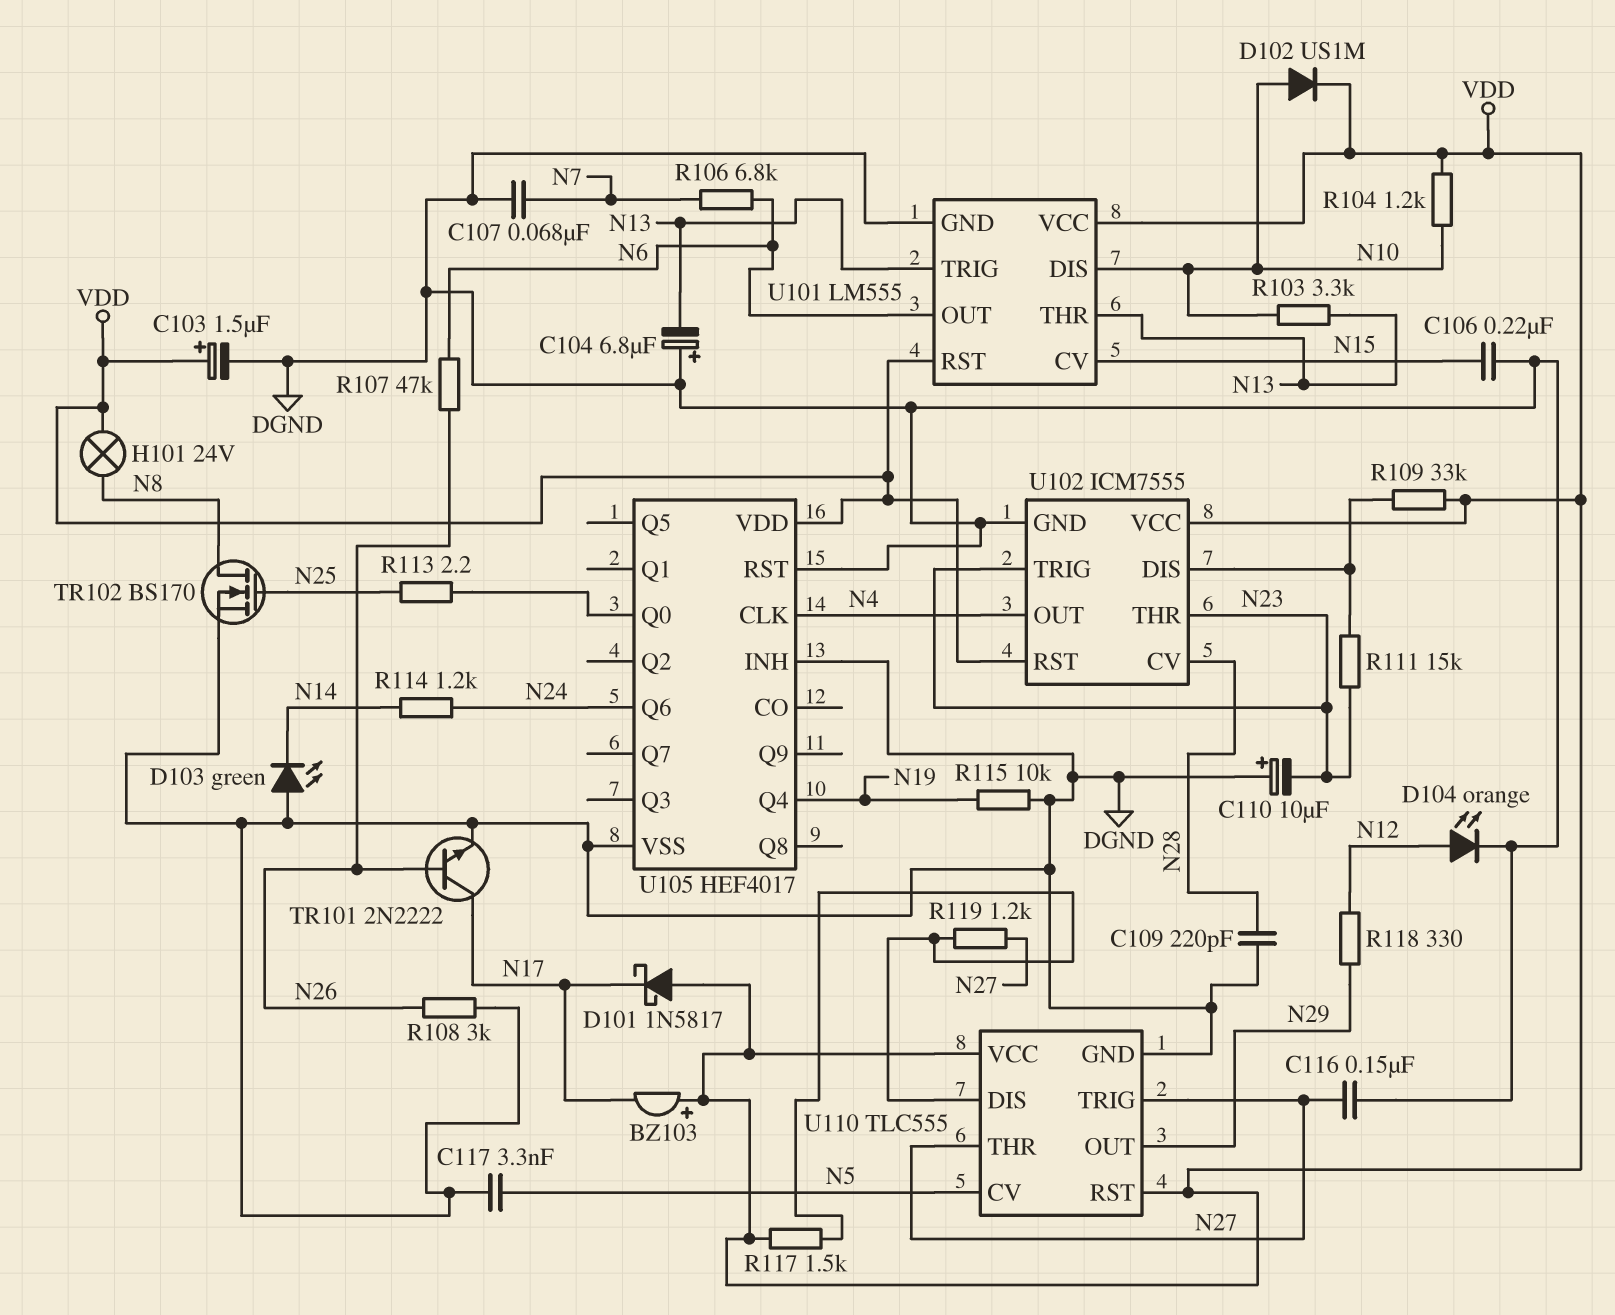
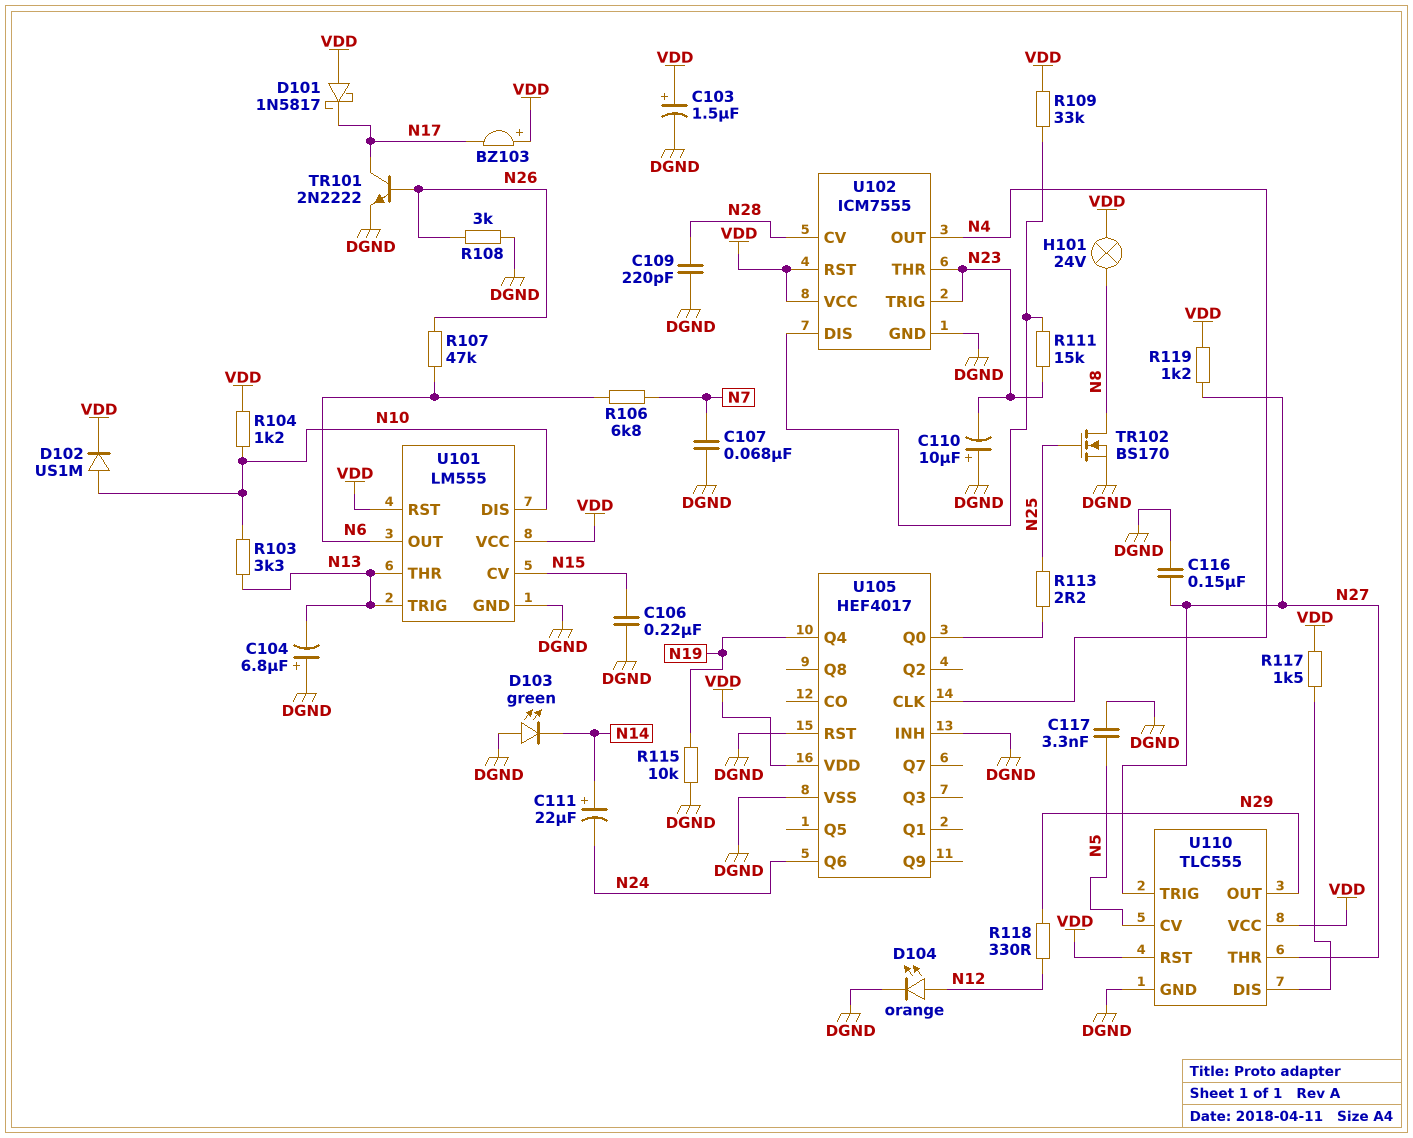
C111: none -> 22uF (plus N14, minus N24)
R114: 1.2k (N14, N24) -> none
R119: 1.2k (N27, U110/DIS) -> 1.2k (N27, VDD)

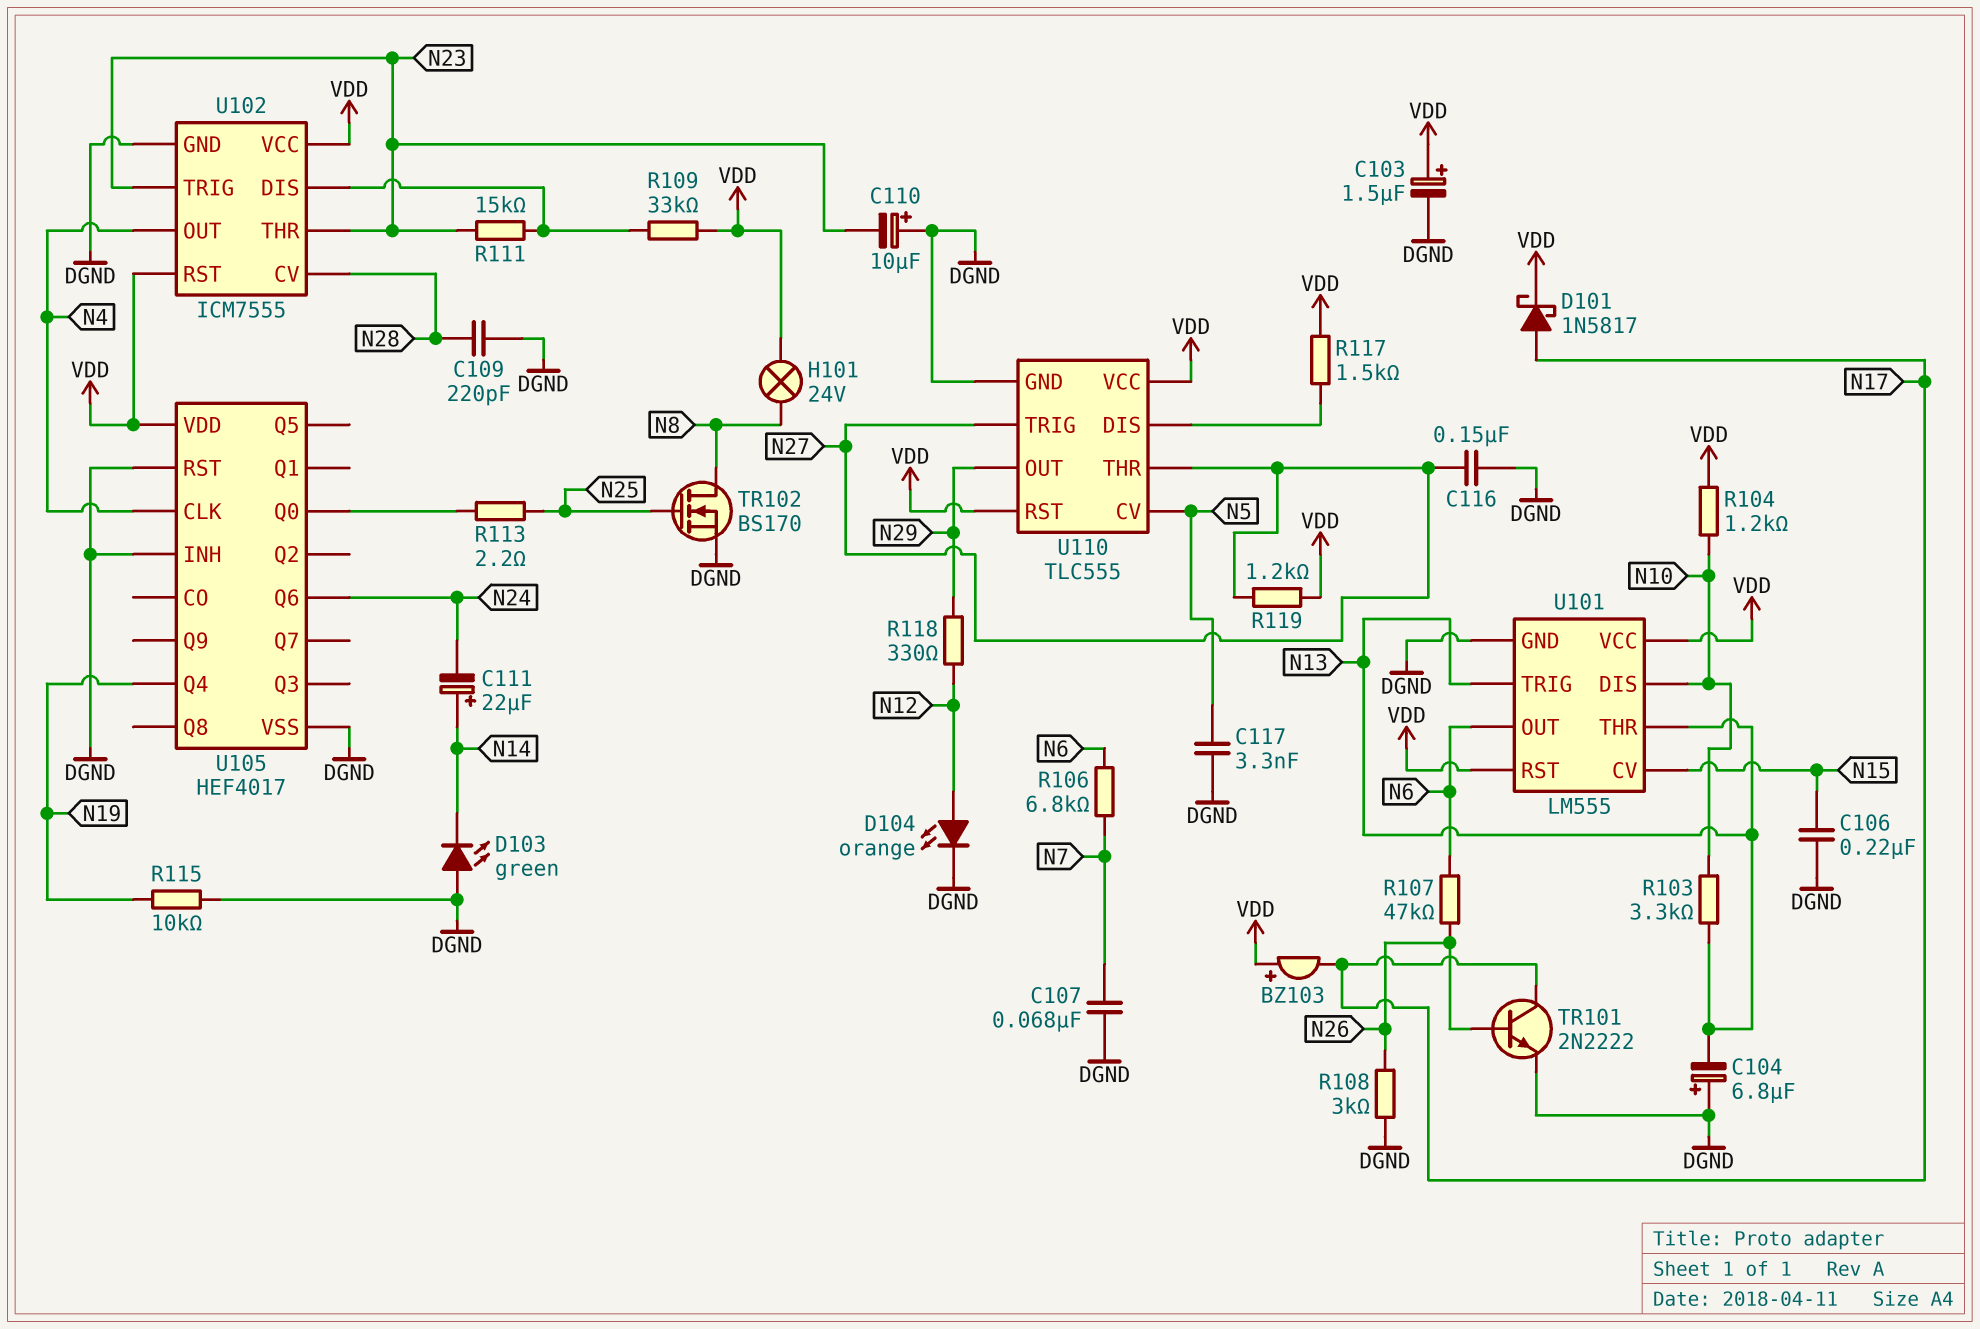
D101: schottky 1N5817 (A VDD, K N17) -> schottky 1N5817 (A N17, K VDD)
D102: diode US1M (A N10, K VDD) -> none

